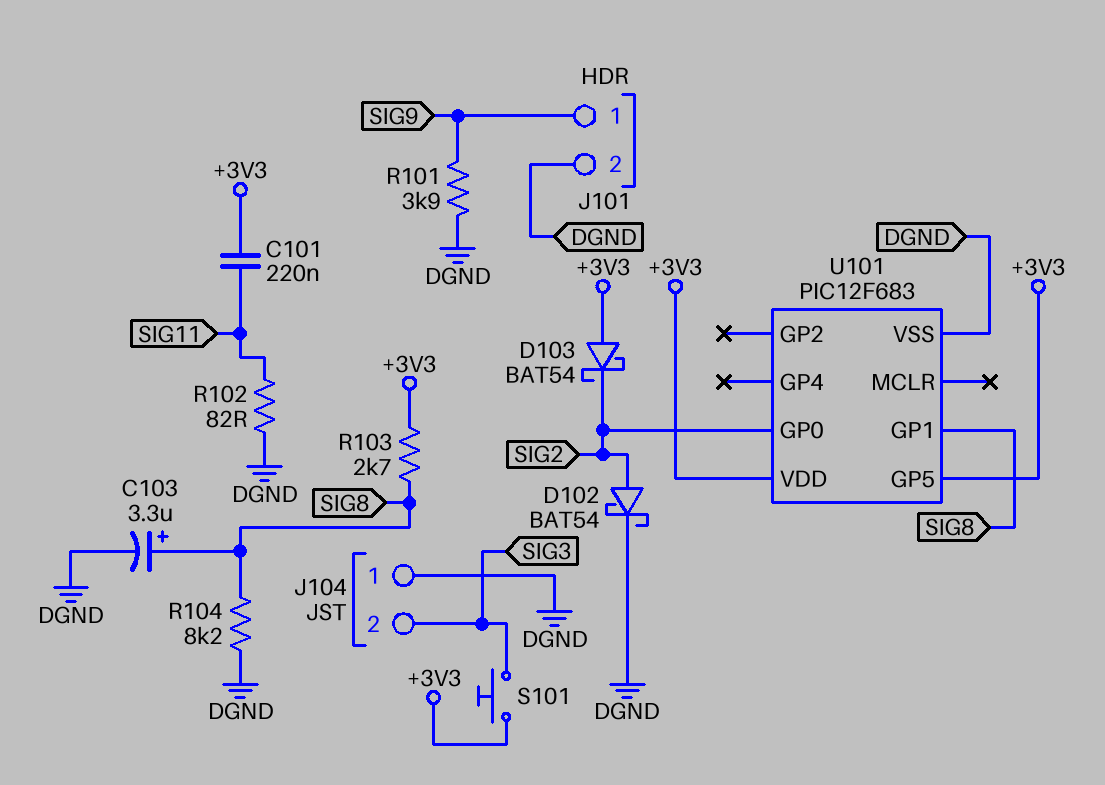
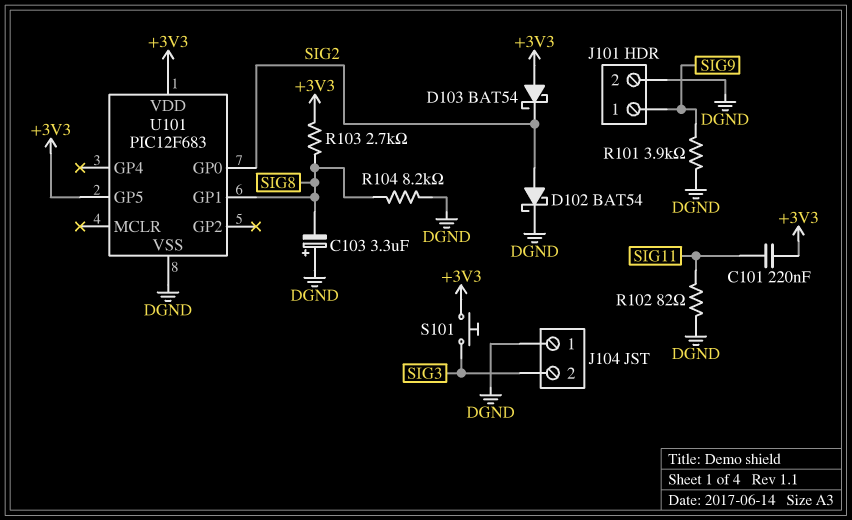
C103: 3.3uF (plus SIG8, minus DGND) -> 3.3uF (plus DGND, minus SIG8)

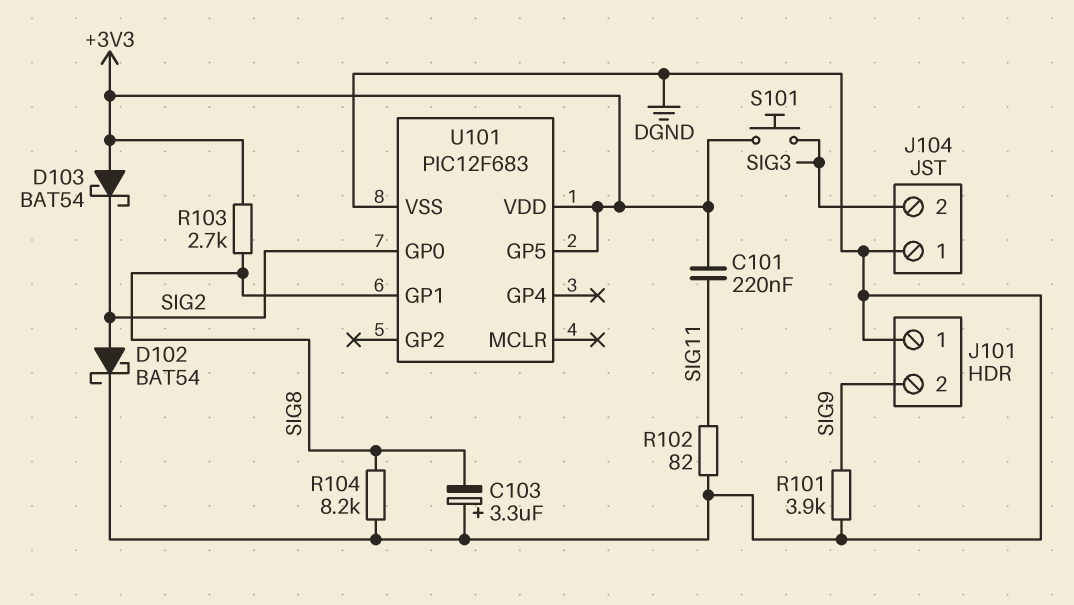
J101 pin 1: SIG9 -> DGND
J101 pin 2: DGND -> SIG9

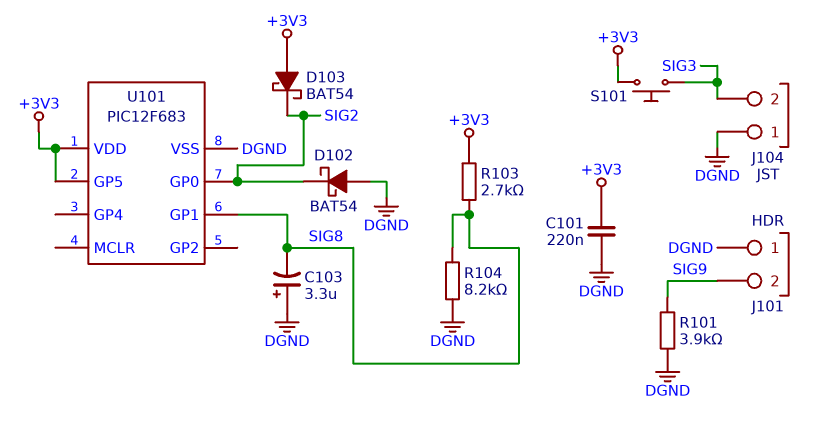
C101: 220nF (+3V3, SIG11) -> 220nF (+3V3, DGND)
D102: schottky BAT54 (A SIG2, K DGND) -> schottky BAT54 (A DGND, K SIG2)
R102: 82 (DGND, SIG11) -> none

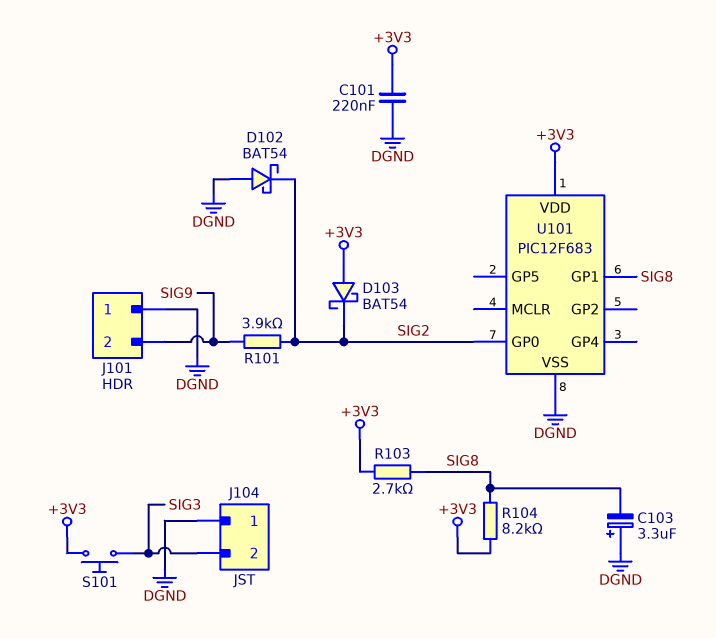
R101: 3.9k (DGND, SIG9) -> 3.9k (SIG2, SIG9)
R104: 8.2k (DGND, SIG8) -> 8.2k (+3V3, SIG8)
U101 pin GP5: +3V3 -> none

